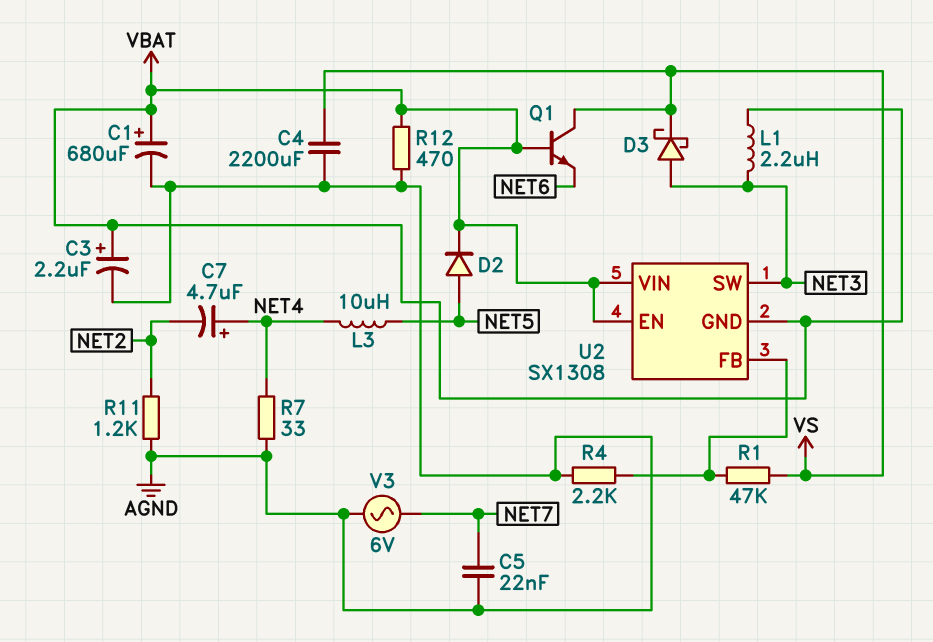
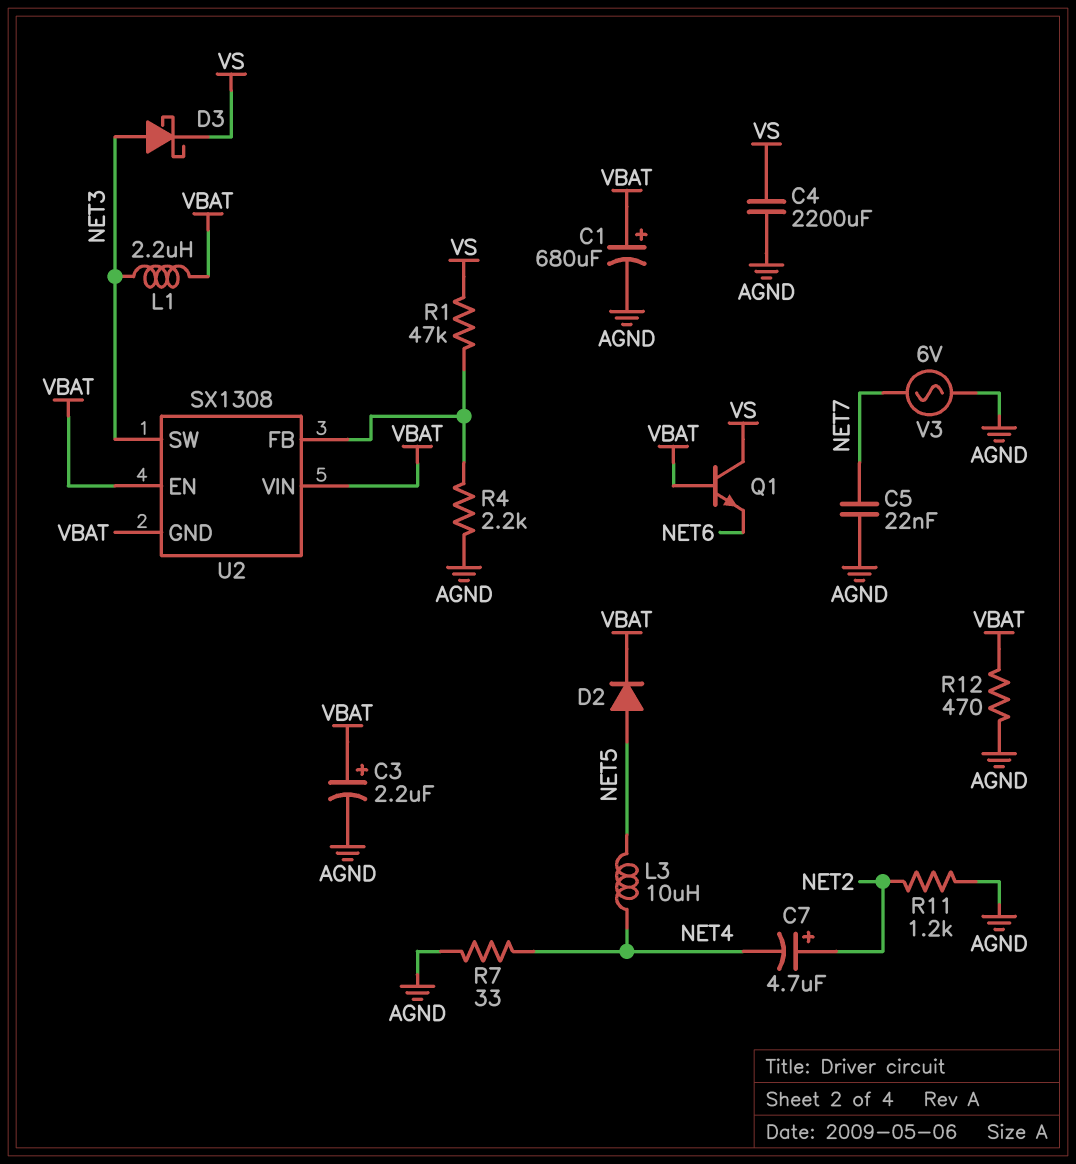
C7: 4.7uF (plus NET4, minus NET2) -> 4.7uF (plus NET2, minus NET4)

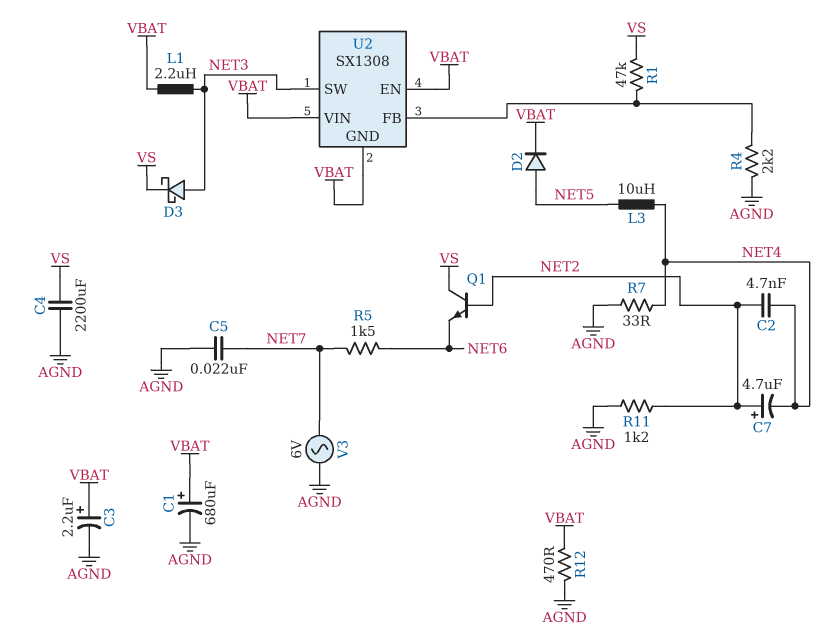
C2: none -> 4.7nF (NET2, NET4)
Q1: NPN (B VBAT, C VS, E NET6) -> NPN (B NET2, C VS, E NET6)
R5: none -> 1.5k (NET6, NET7)

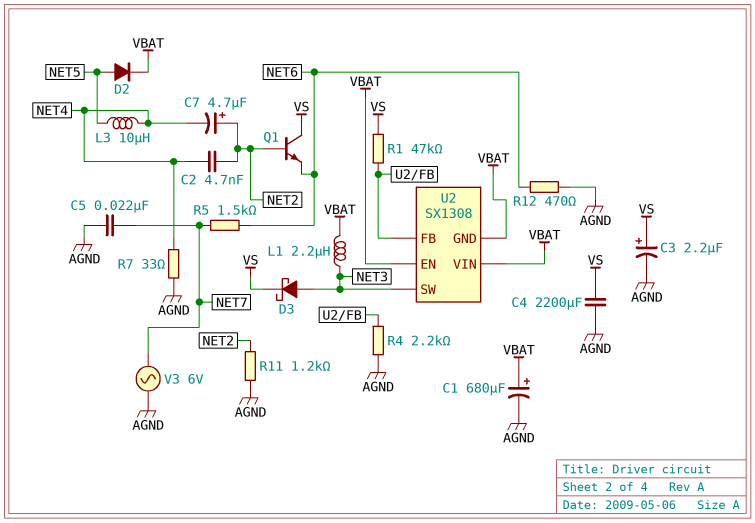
C3: 2.2uF (plus VBAT, minus AGND) -> 2.2uF (plus VS, minus AGND)
R12: 470 (AGND, VBAT) -> 470 (AGND, NET6)

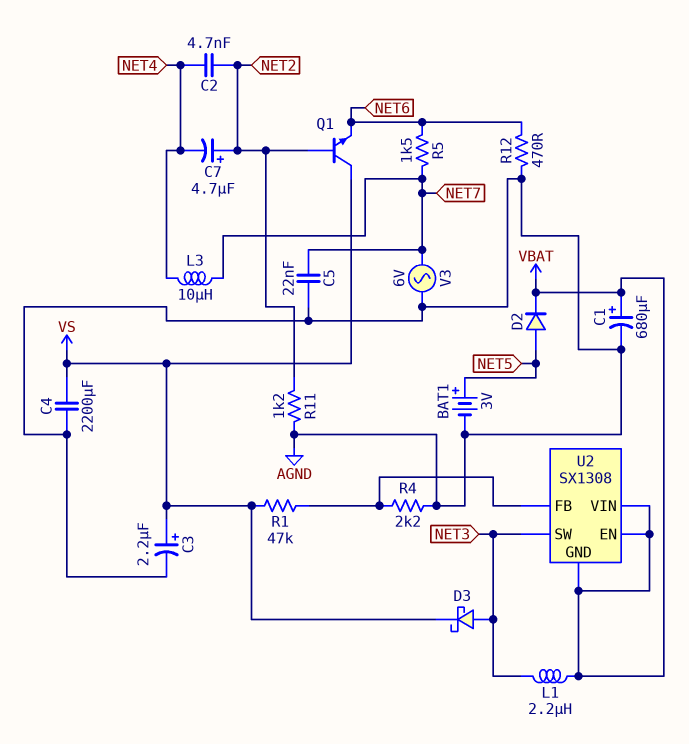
BAT1: none -> 3V (plus NET5, minus AGND)
L3: 10uH (NET4, NET5) -> 10uH (NET4, NET7)
R7: 33 (AGND, NET4) -> none

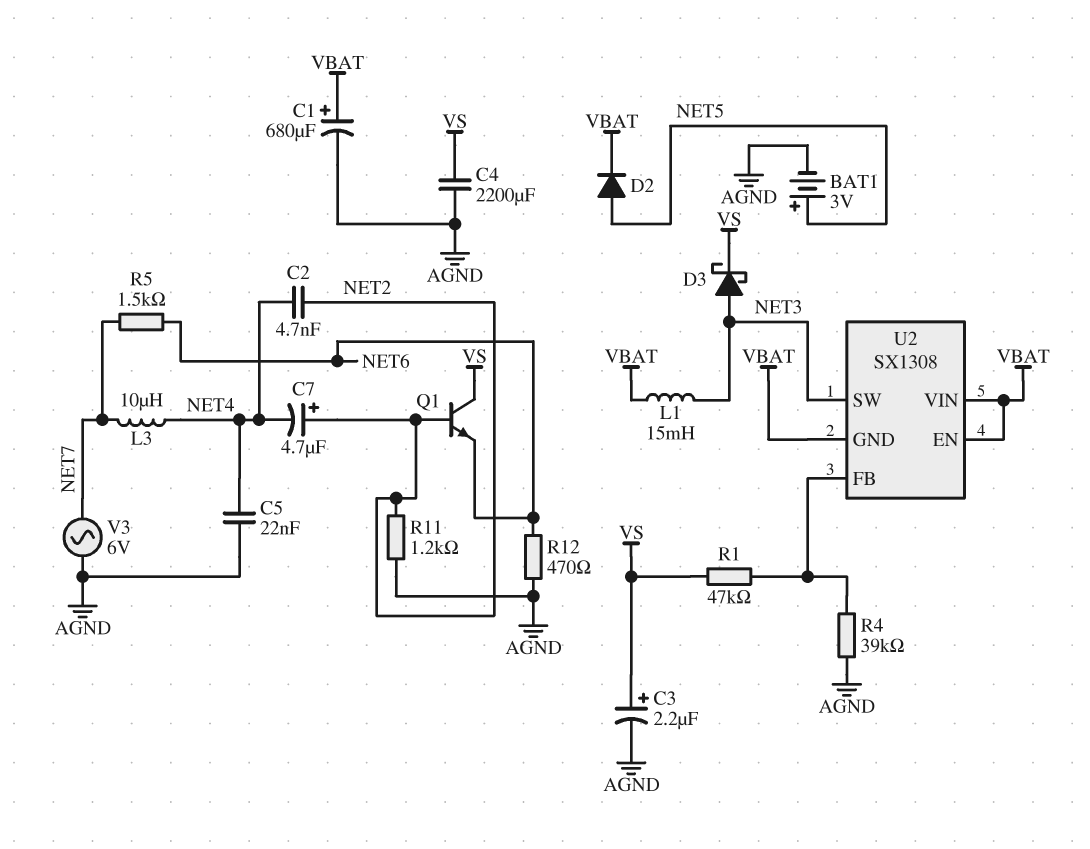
C5: 22nF (AGND, NET7) -> 22nF (AGND, NET4)
L1: 2.2uH (NET3, VBAT) -> 15mH (NET3, VBAT)
R4: 2.2k (AGND, U2/FB) -> 39k (AGND, U2/FB)

